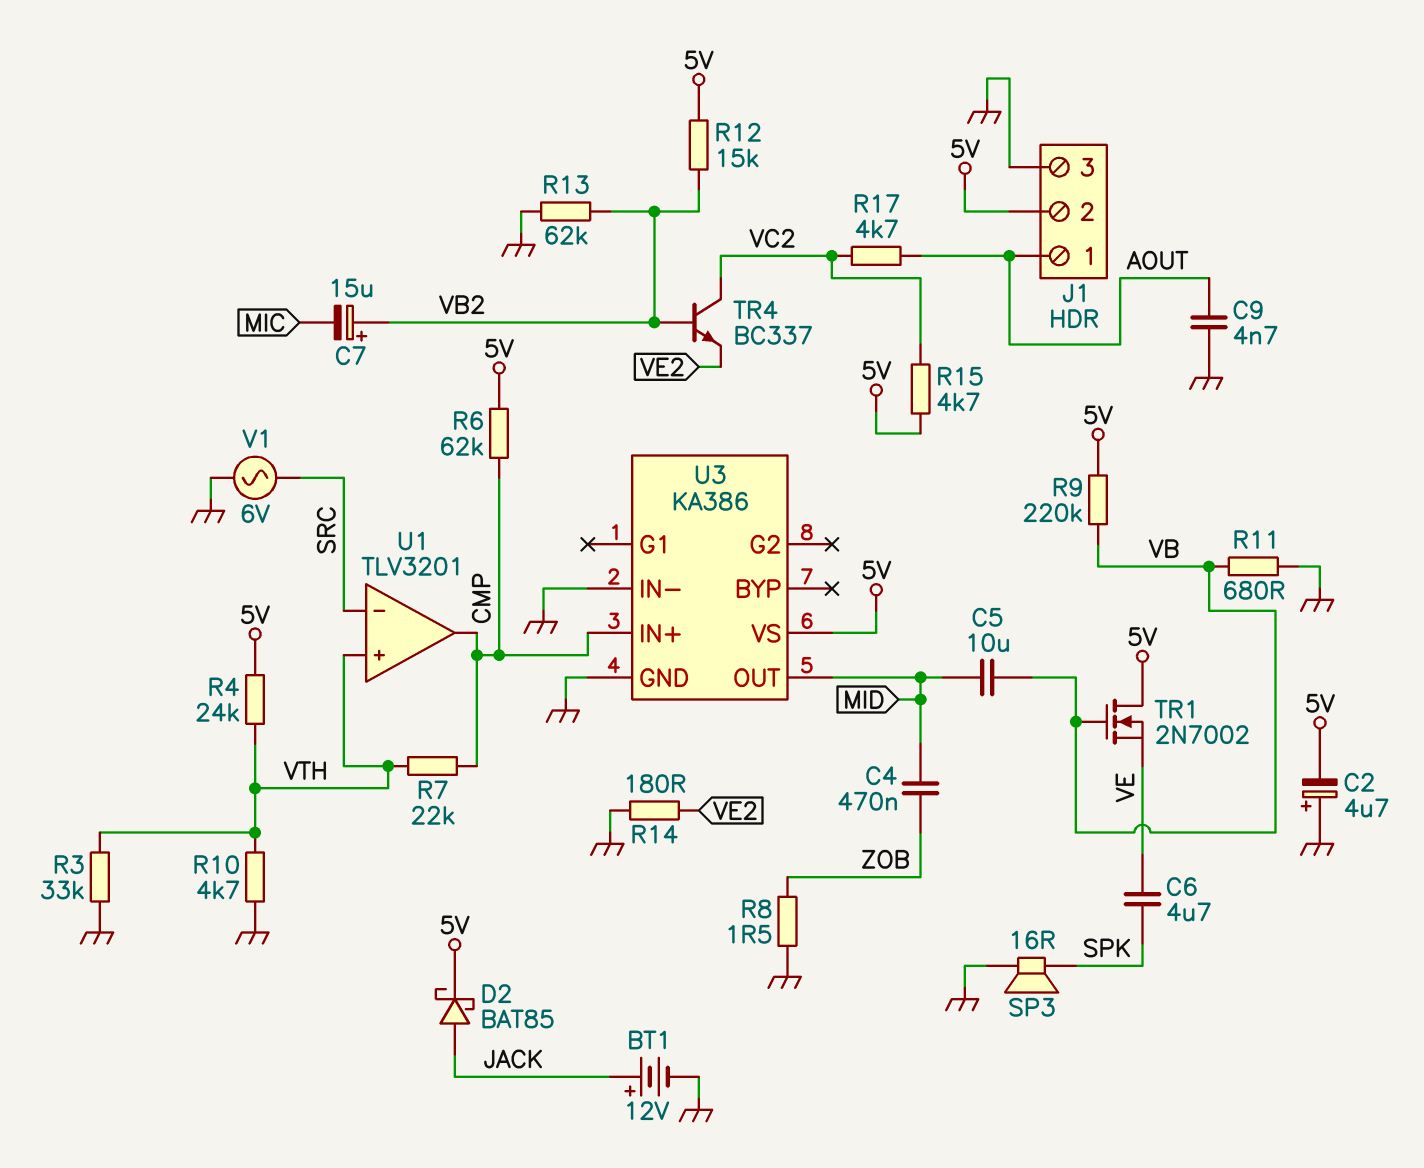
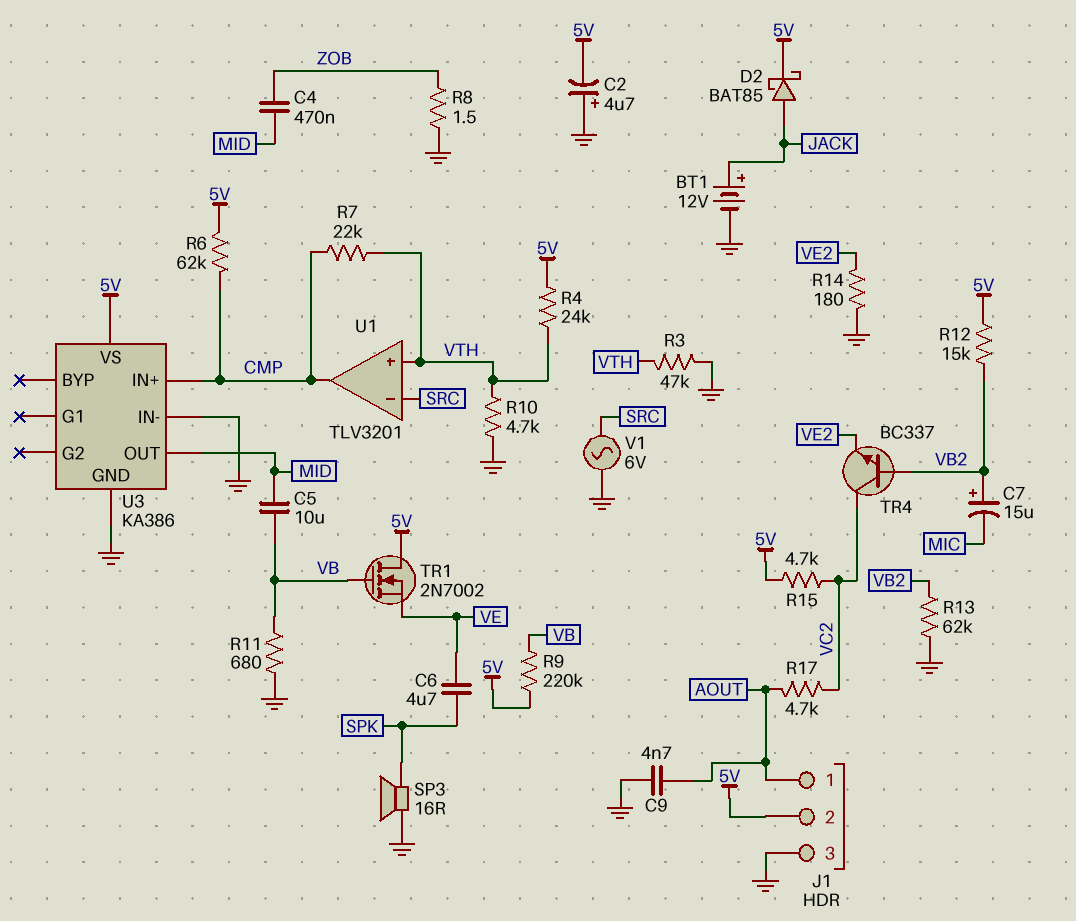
R3: 33k (GND, VTH) -> 47k (GND, VTH)

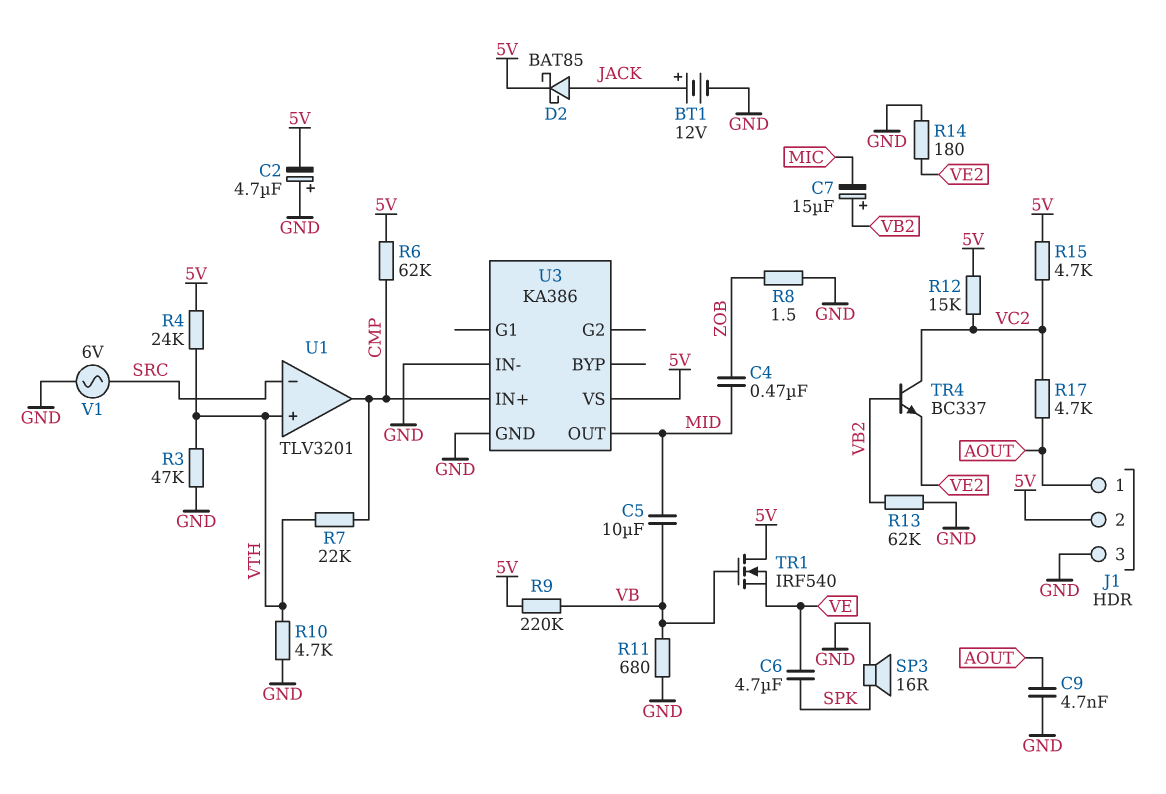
R12: 15k (5V, VB2) -> 15k (5V, VC2)
TR1: NMOS 2N7002 (G VB, D 5V, S VE) -> NMOS IRF540 (G VB, D 5V, S VE)

